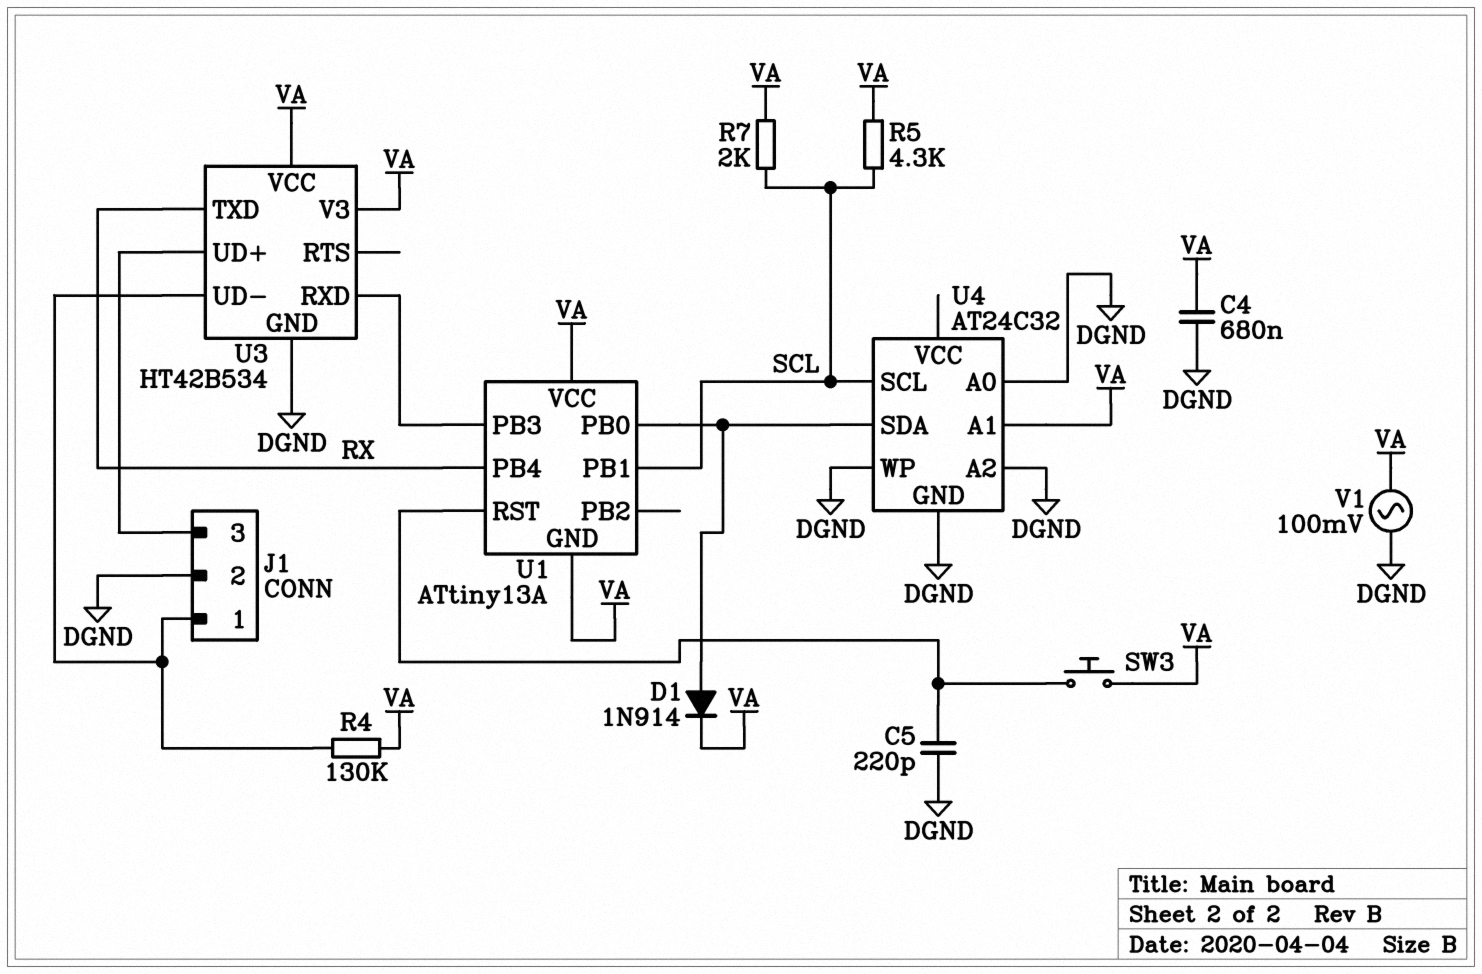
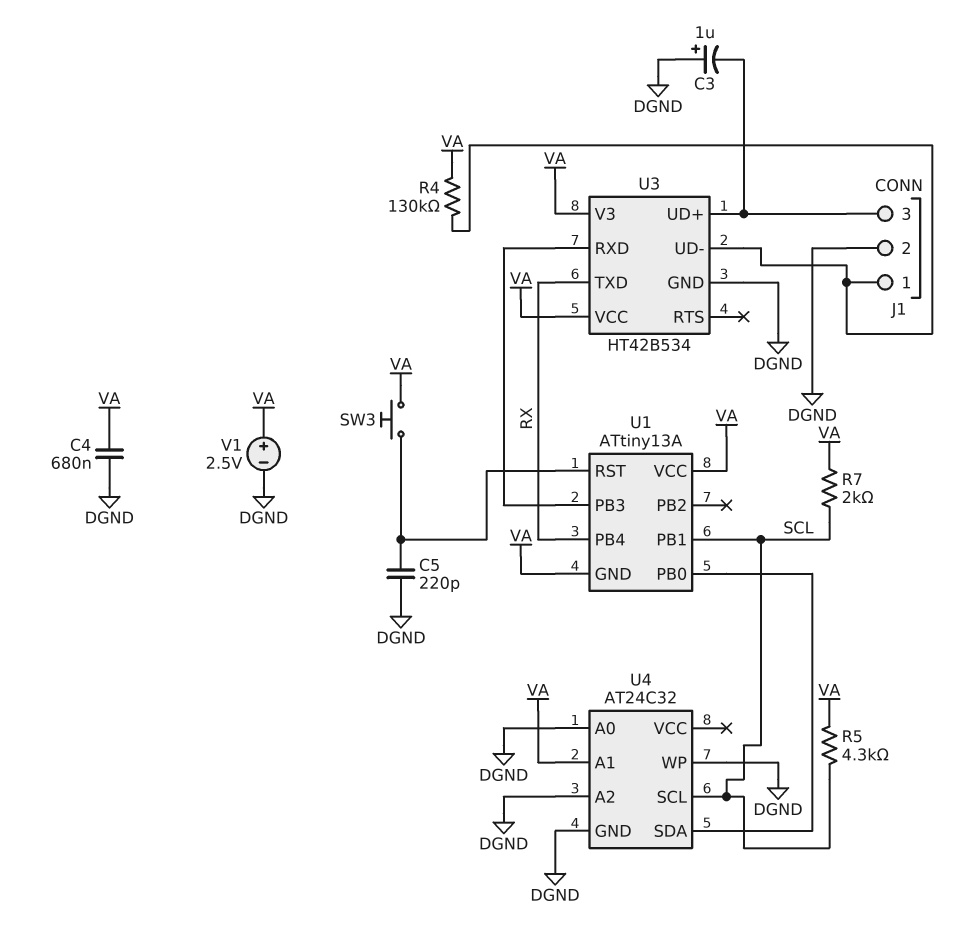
C3: none -> 1uF (plus DGND, minus J1/3)
D1: diode 1N914 (A U1/PB0, K VA) -> none
V1: AC 100mV (DGND, VA) -> 2.5V (plus VA, minus DGND)

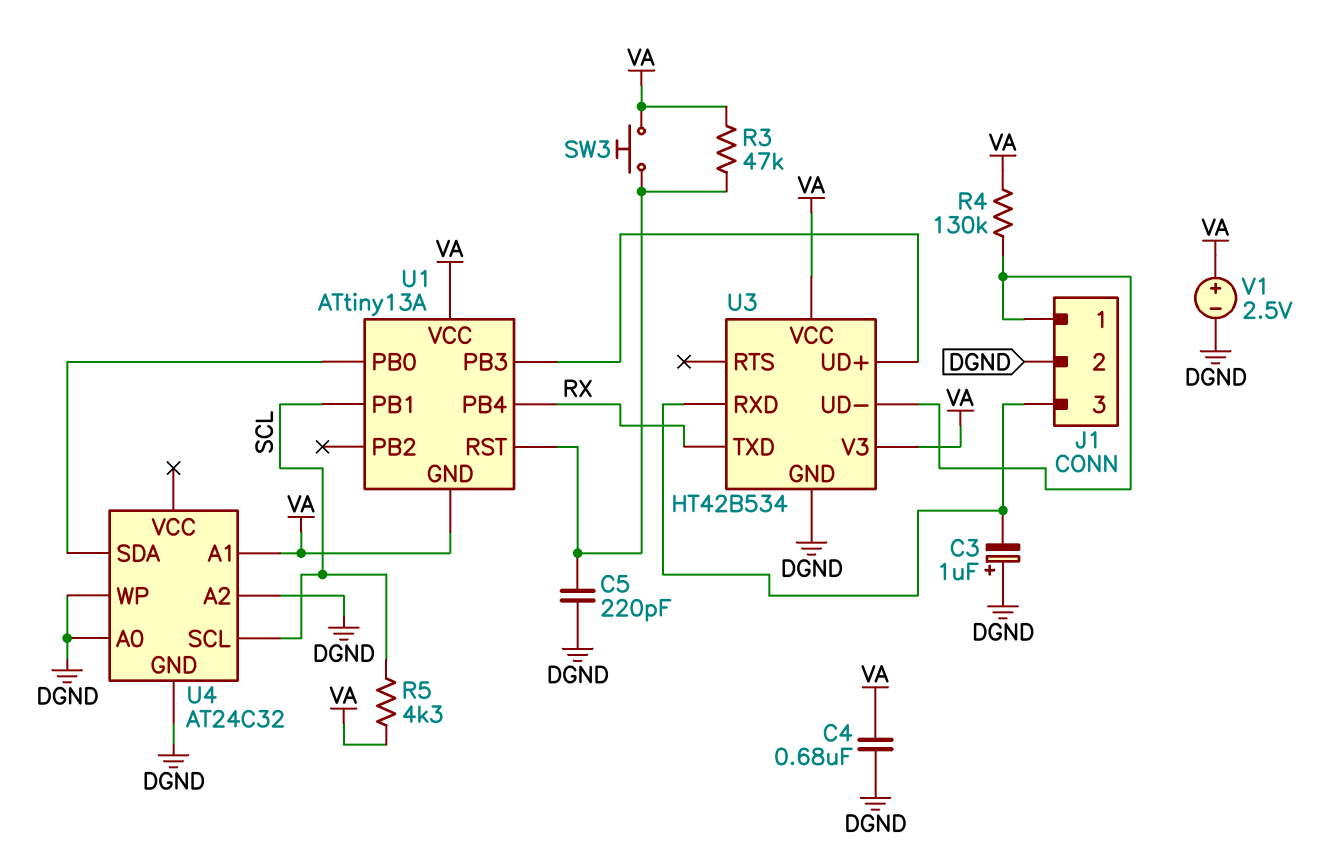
R3: none -> 47k (U1/RST, VA)
R7: 2k (SCL, VA) -> none
U3 pin RXD: U1/PB3 -> J1/3
U3 pin UD+: J1/3 -> U1/PB3

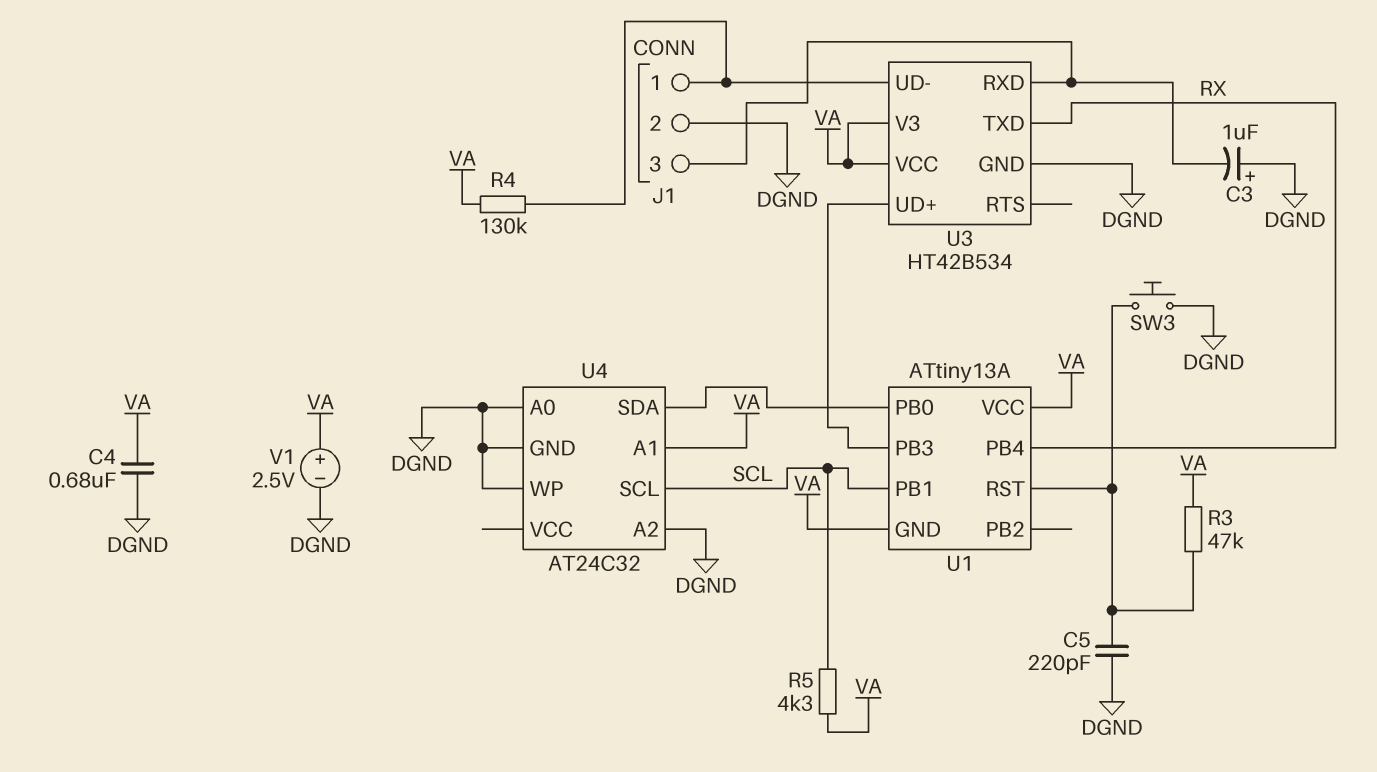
SW3: button (U1/RST, VA) -> button (DGND, U1/RST)

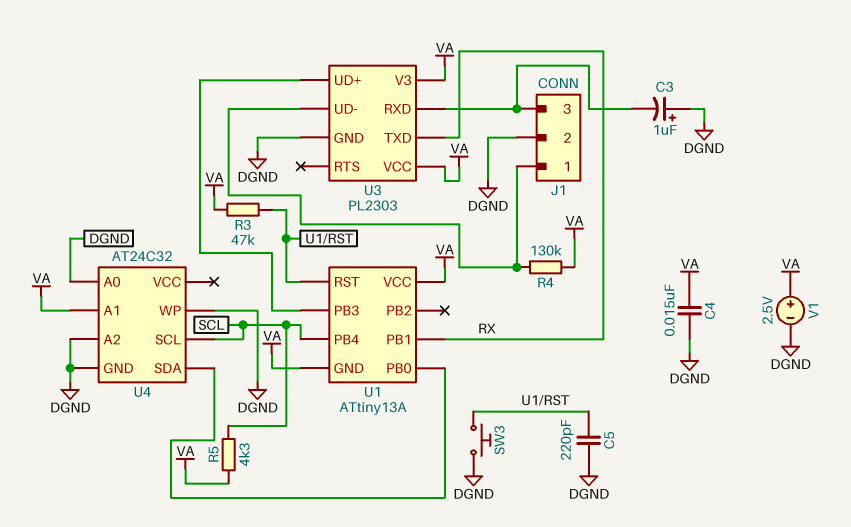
C4: 680nF (DGND, VA) -> 15nF (DGND, VA)
U1 pin PB1: SCL -> RX
U1 pin PB4: RX -> SCL
U3: HT42B534 -> PL2303

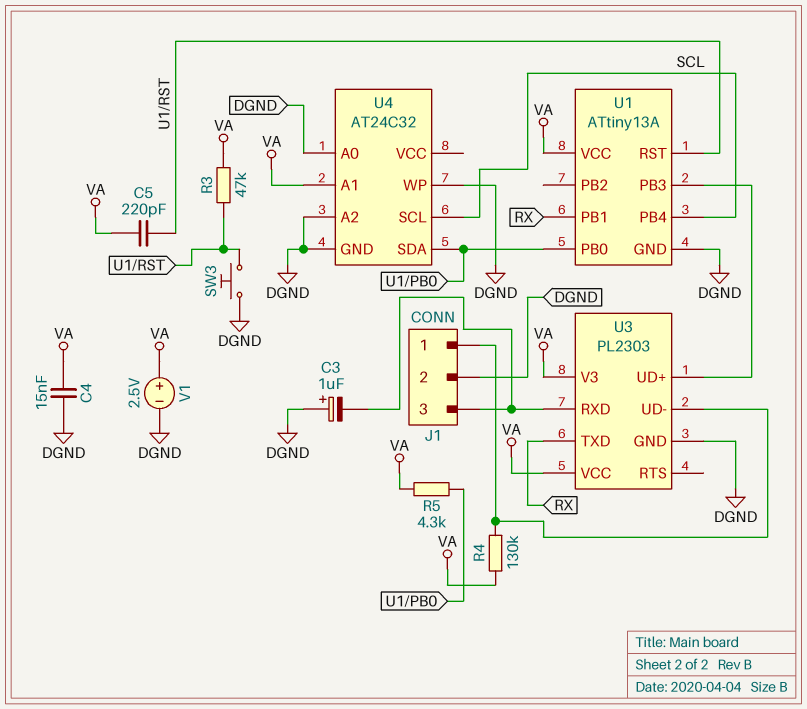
C5: 220pF (DGND, U1/RST) -> 220pF (U1/RST, VA)
R5: 4.3k (SCL, VA) -> 4.3k (U1/PB0, VA)
U1 pin GND: VA -> DGND

